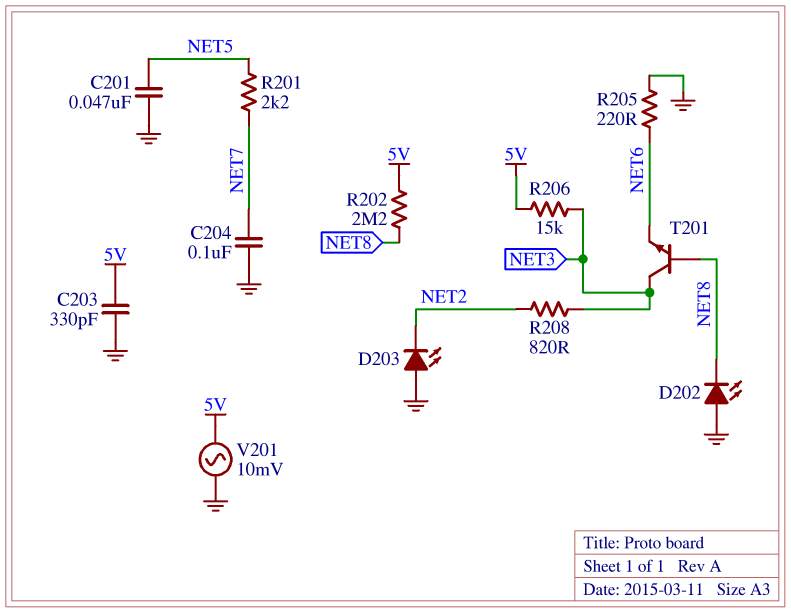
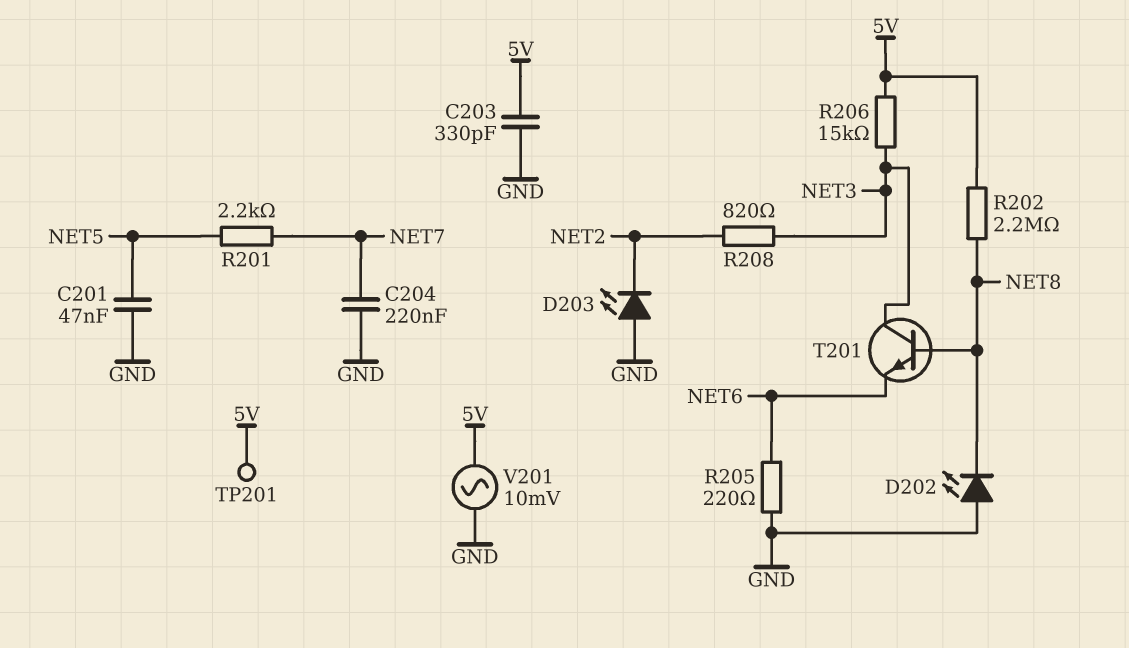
C204: 100nF (GND, NET7) -> 220nF (GND, NET7)
TP201: none -> test point (5V)

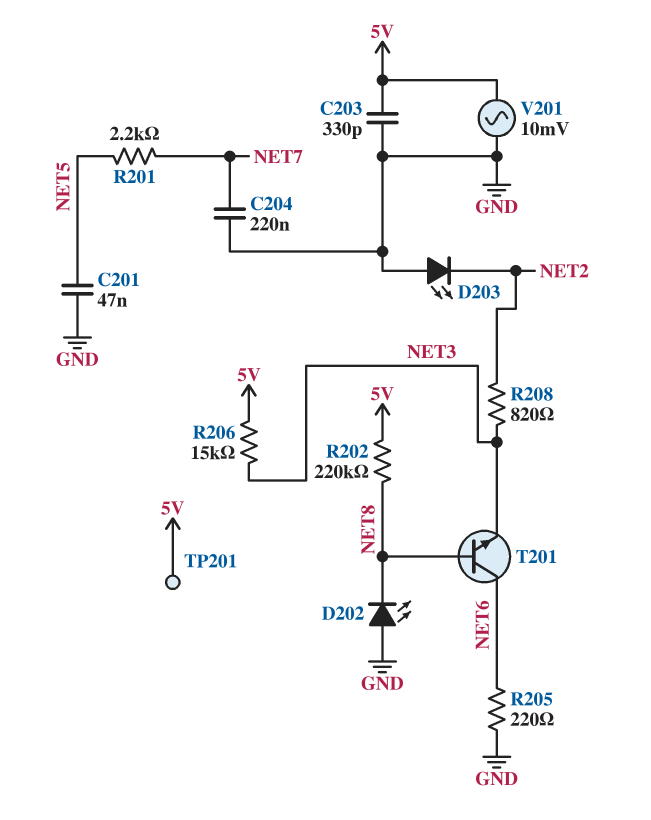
R202: 2.2M (5V, NET8) -> 220k (5V, NET8)
T201: NPN (B NET8, C NET3, E NET6) -> NPN (B NET8, C NET6, E NET3)

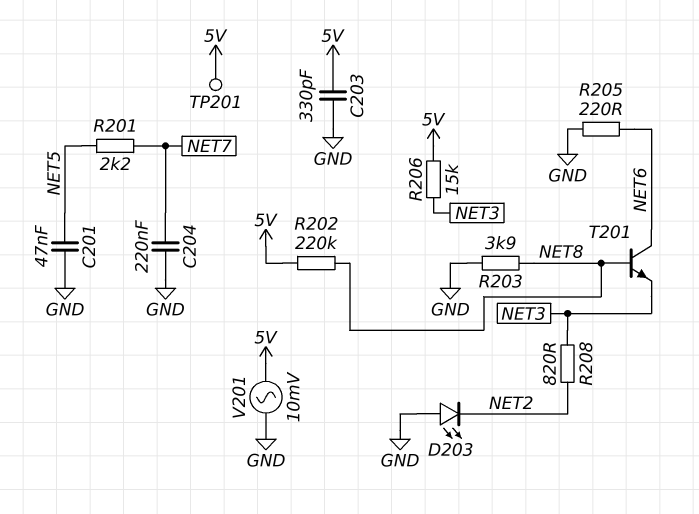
D202: LED (A GND, K NET8) -> none
R203: none -> 3.9k (GND, NET8)

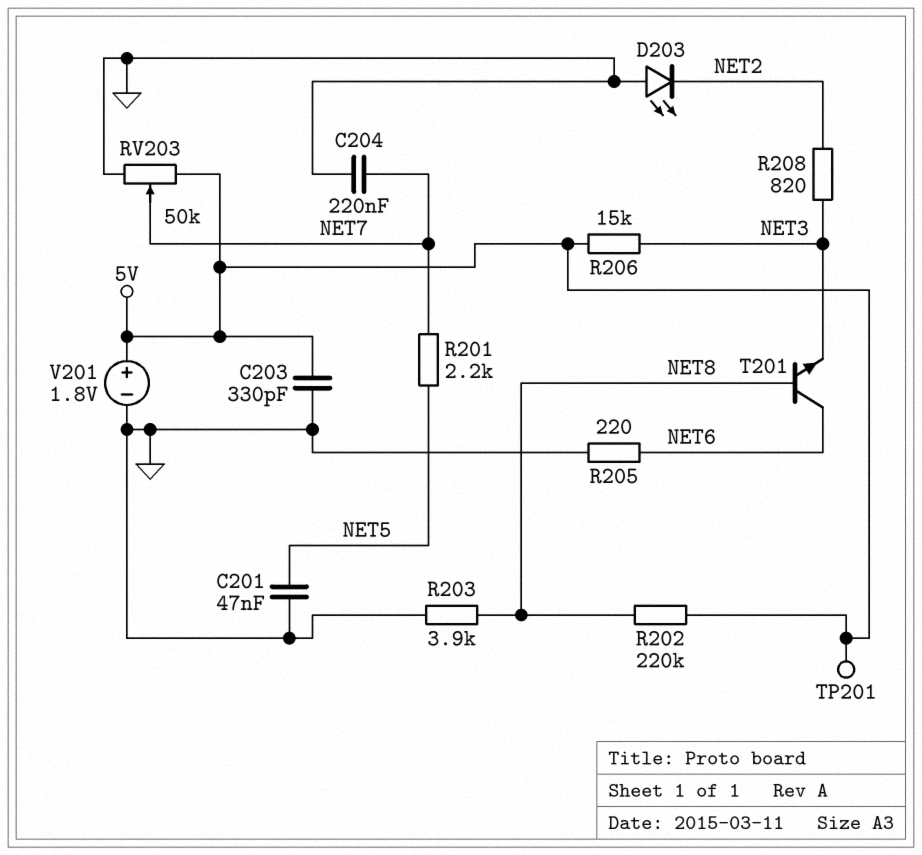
RV203: none -> 50k (5V, GND, wiper NET7)
V201: AC 10mV (5V, GND) -> 1.8V (plus 5V, minus GND)

